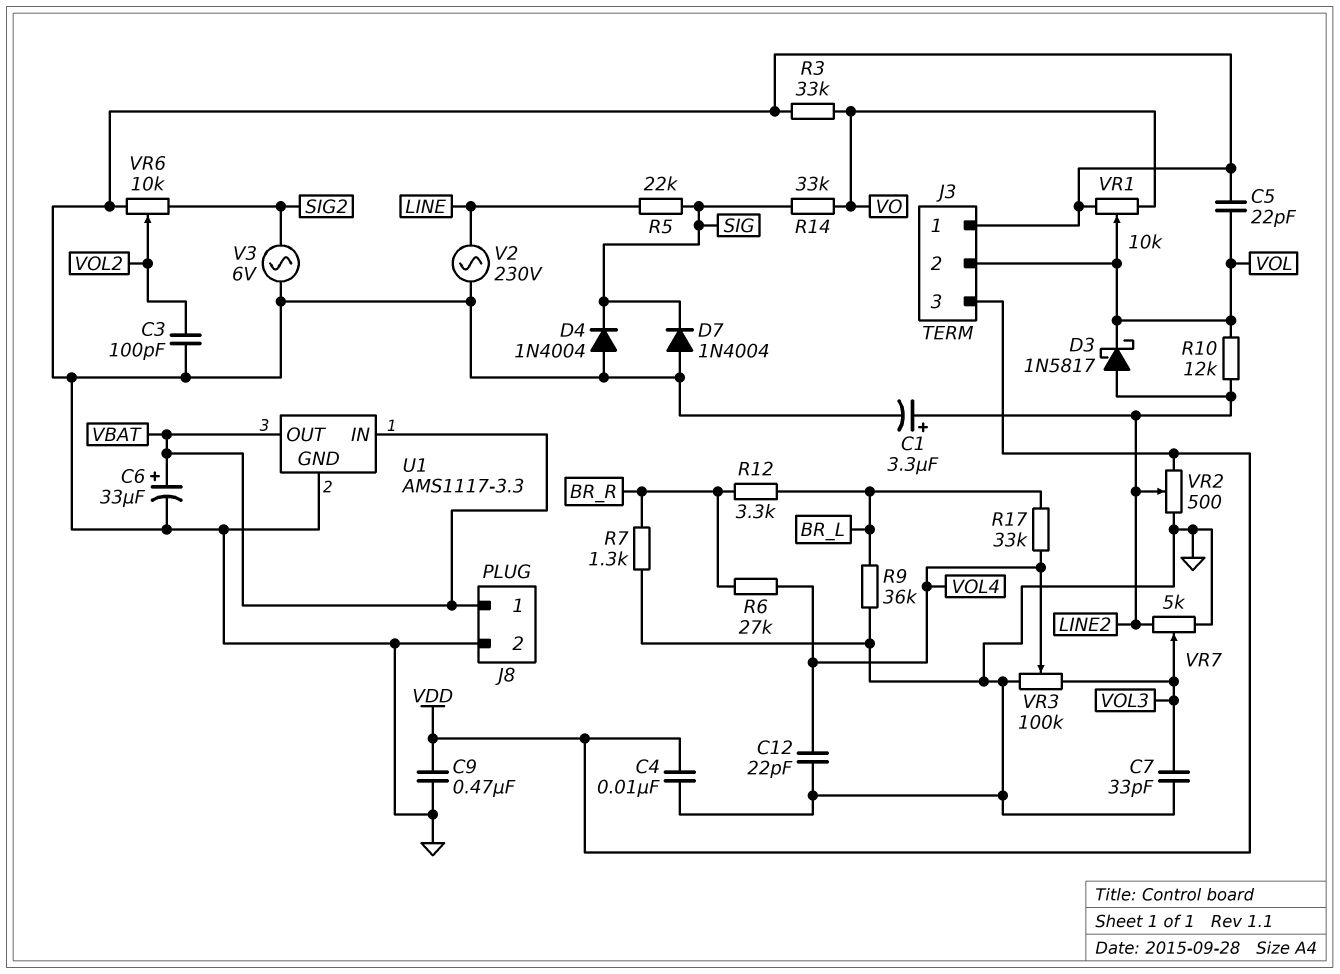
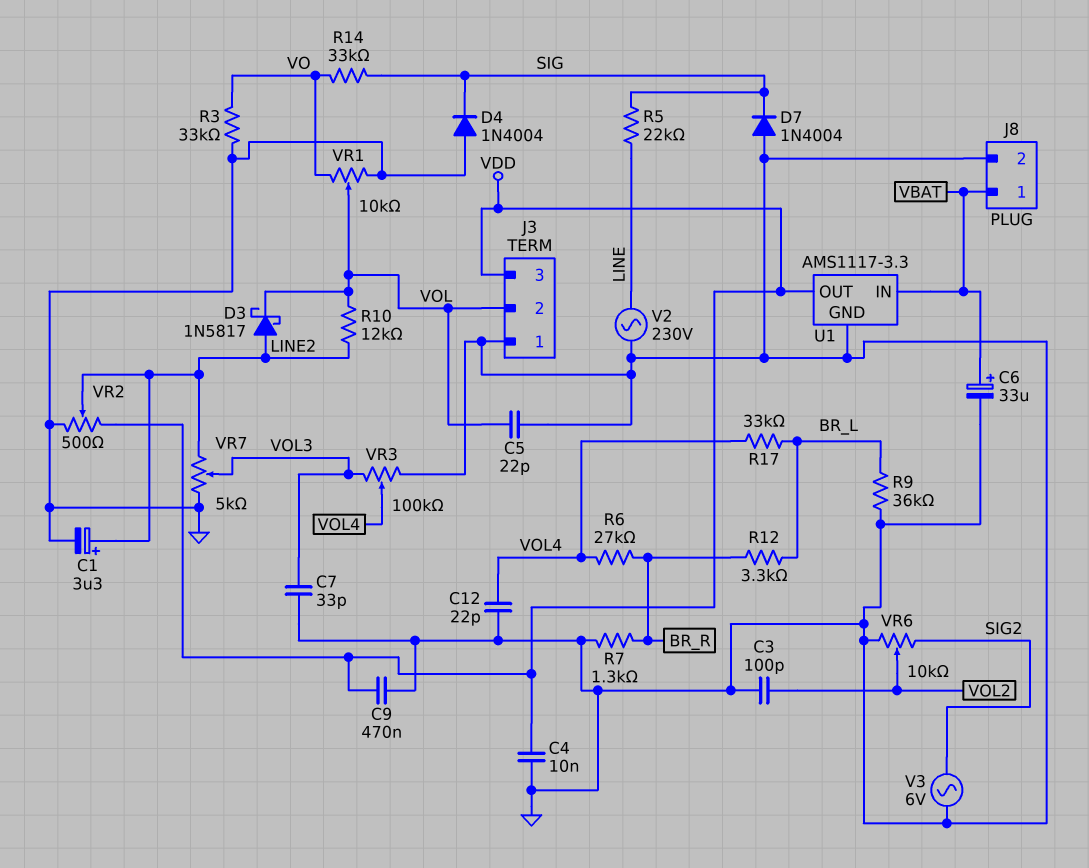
U1 pin OUT: VBAT -> VDD

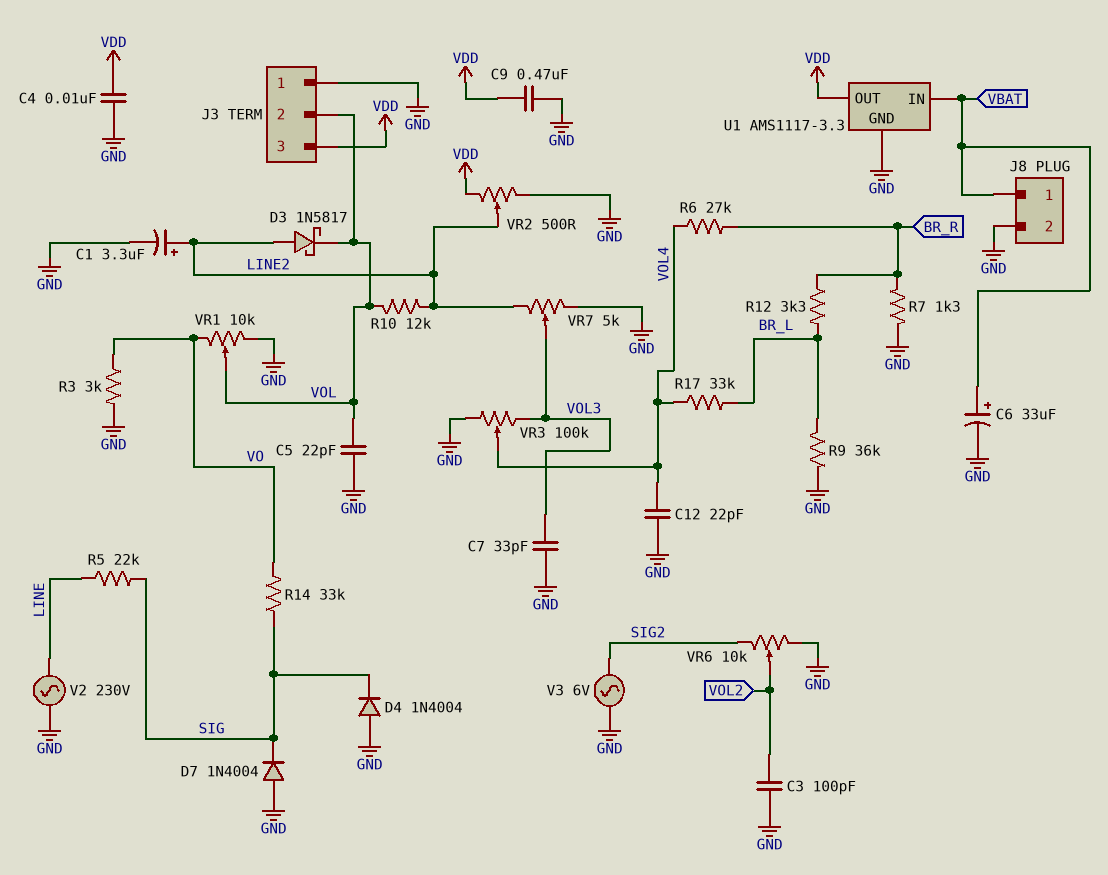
R3: 33k (GND, VO) -> 3k (GND, VO)

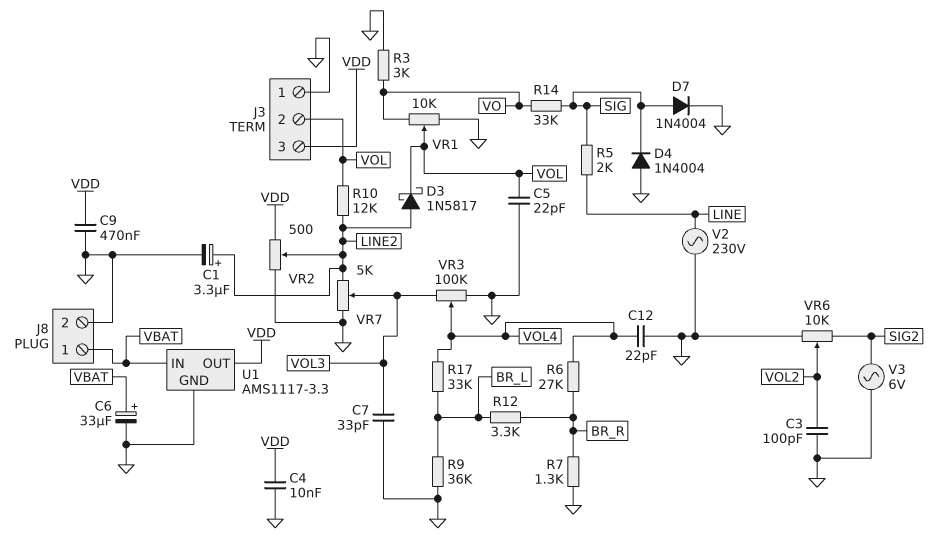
D7: diode 1N4004 (A GND, K SIG) -> diode 1N4004 (A SIG, K GND)
R5: 22k (LINE, SIG) -> 2k (LINE, SIG)

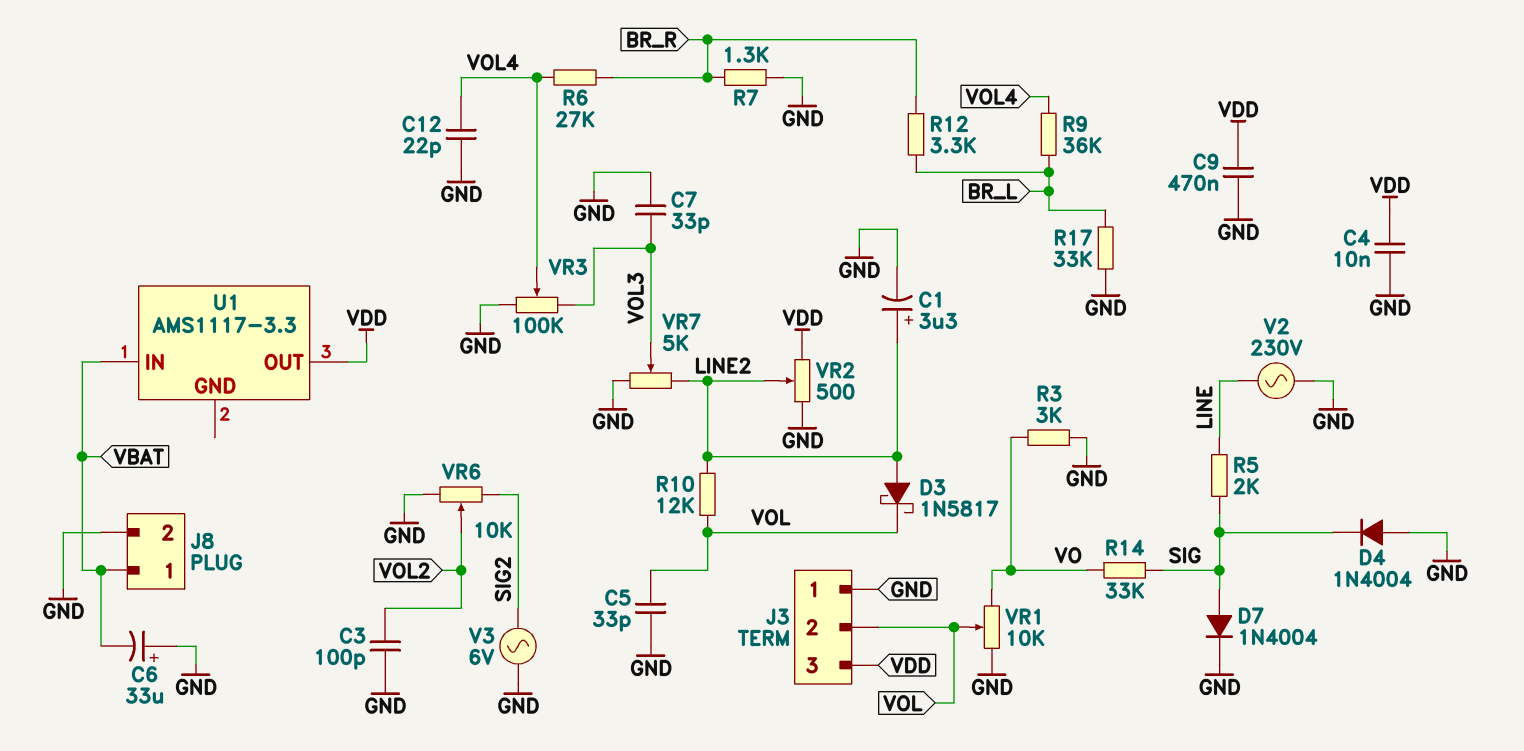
C5: 22pF (GND, VOL) -> 33pF (GND, VOL)
C6: 33uF (plus VBAT, minus GND) -> 33uF (plus GND, minus VBAT)
R9: 36k (BR_L, GND) -> 36k (BR_L, VOL4)
R17: 33k (BR_L, VOL4) -> 33k (BR_L, GND)
U1 pin GND: GND -> none

